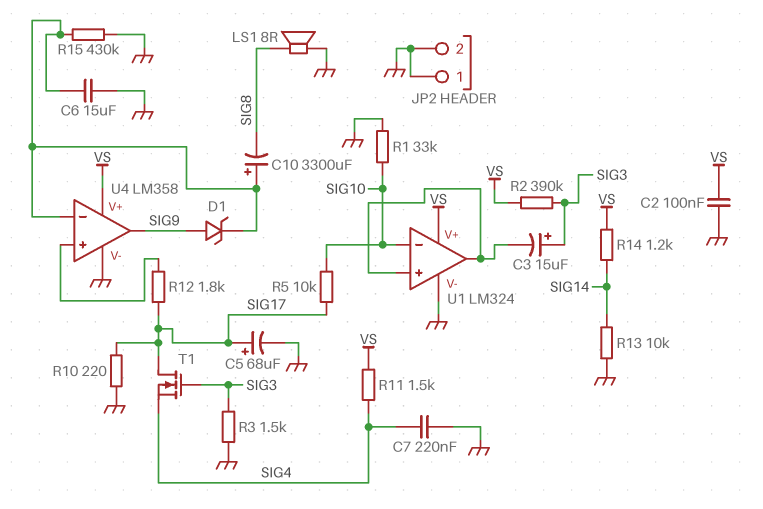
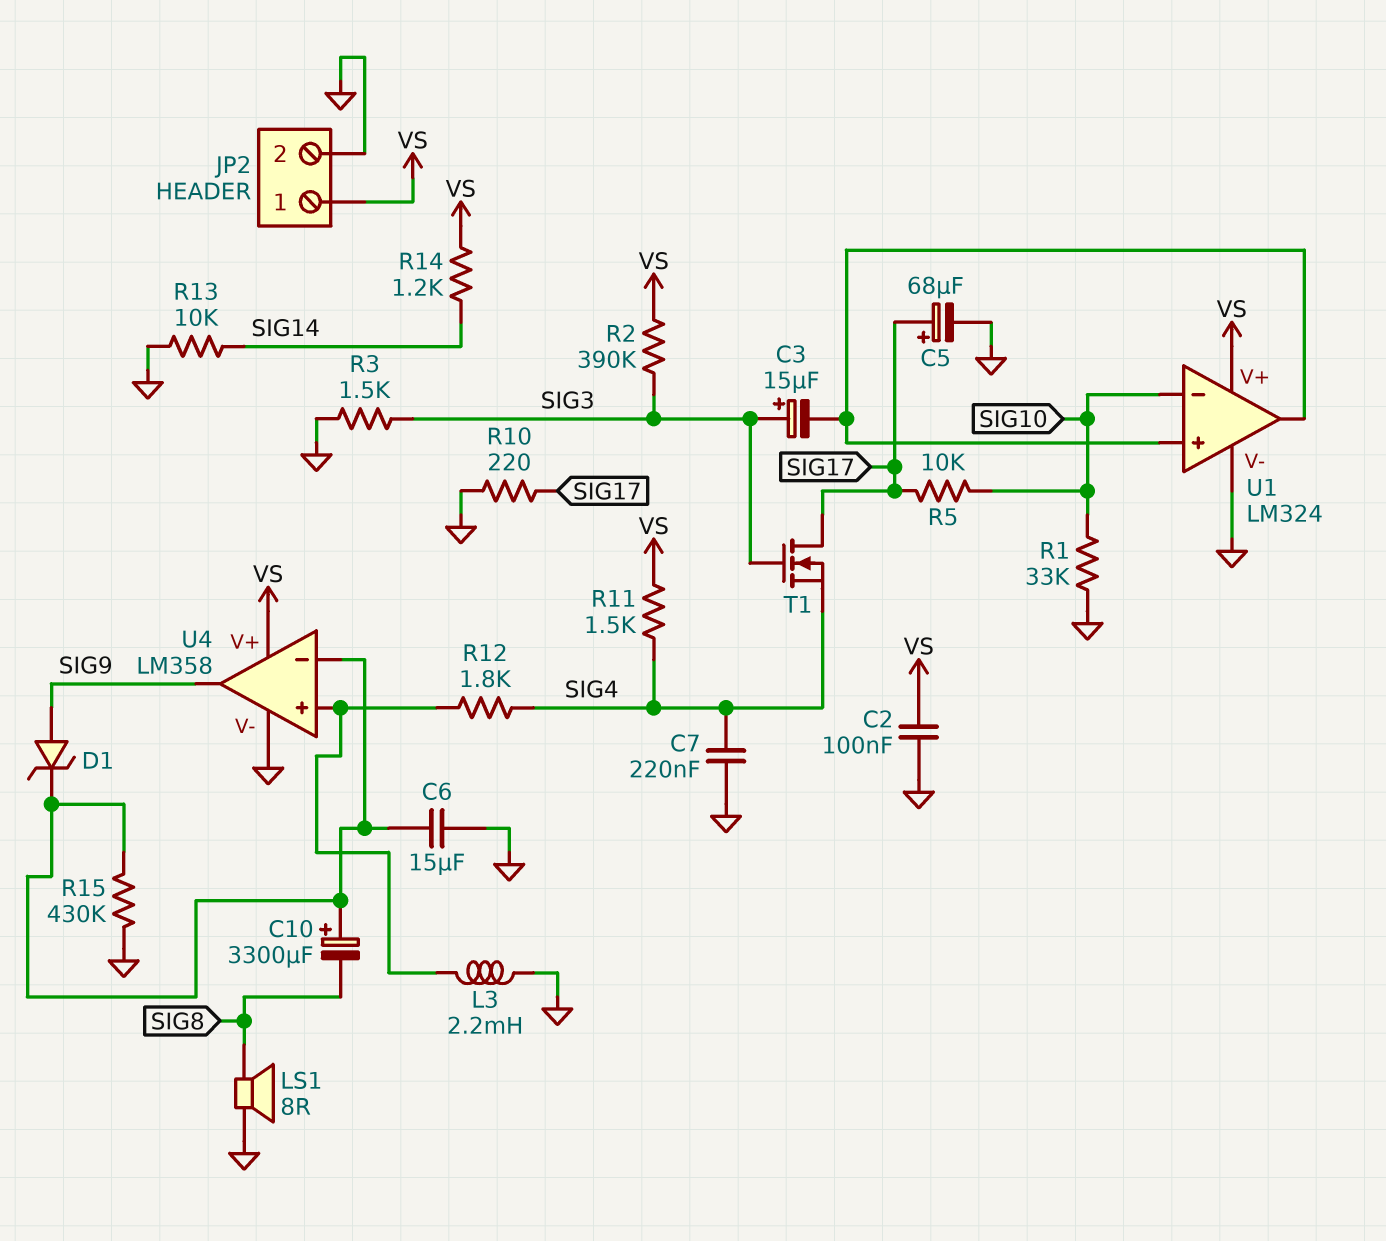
JP2 pin 1: GND -> VS
L3: none -> 2.2mH (GND, U4/in+)
R12: 1.8k (SIG17, U4/in+) -> 1.8k (SIG4, U4/in+)

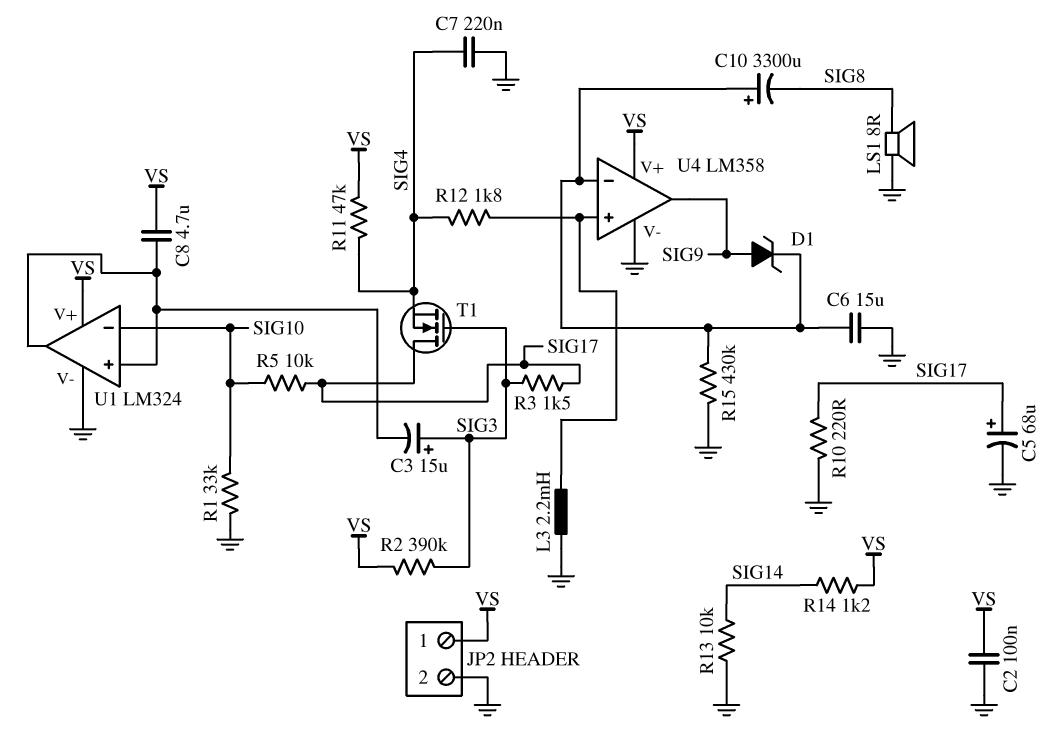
C8: none -> 4.7uF (U1/in+, VS)
R3: 1.5k (GND, SIG3) -> 1.5k (SIG3, SIG17)
R11: 1.5k (SIG4, VS) -> 47k (SIG4, VS)

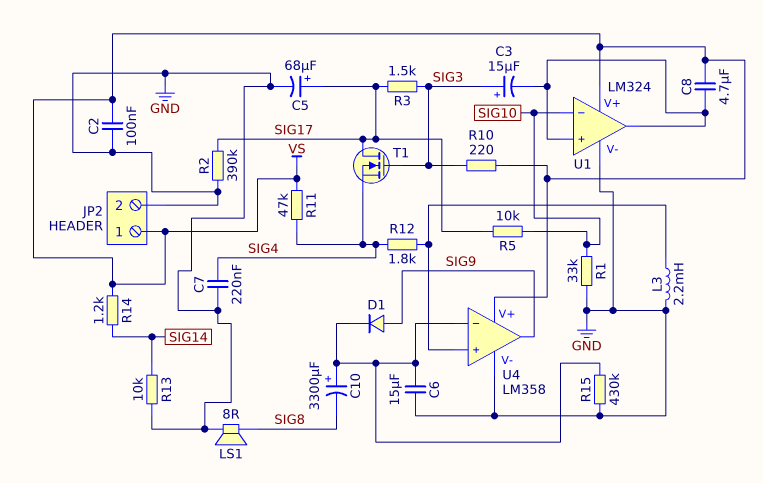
D1: zener (A SIG9, K U4/in-) -> diode (A SIG9, K U4/in-)
R2: 390k (SIG3, VS) -> 390k (GND, SIG17)
R10: 220 (GND, SIG17) -> 220 (SIG3, VS)

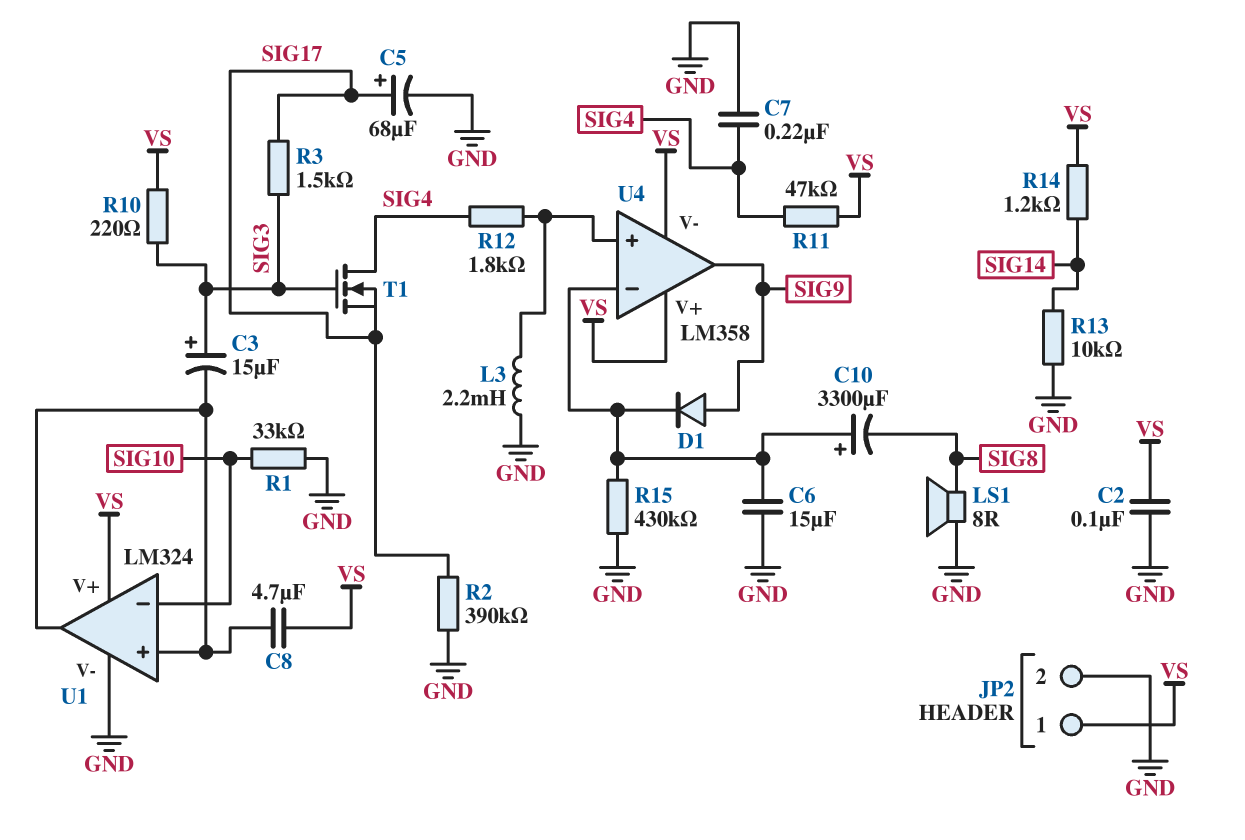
R5: 10k (SIG10, SIG17) -> none
T1: NMOS (G SIG3, D SIG17, S SIG4) -> NMOS (G SIG3, D SIG4, S SIG17)
U4 pin V-: GND -> VS

